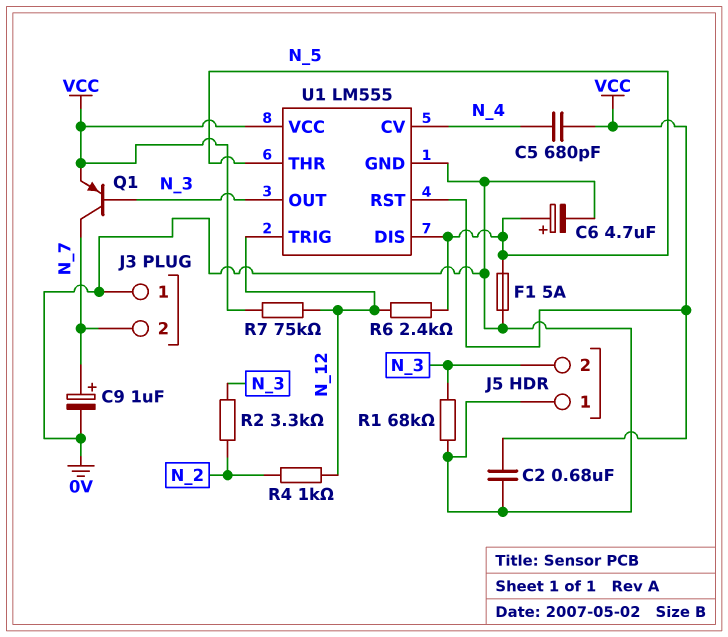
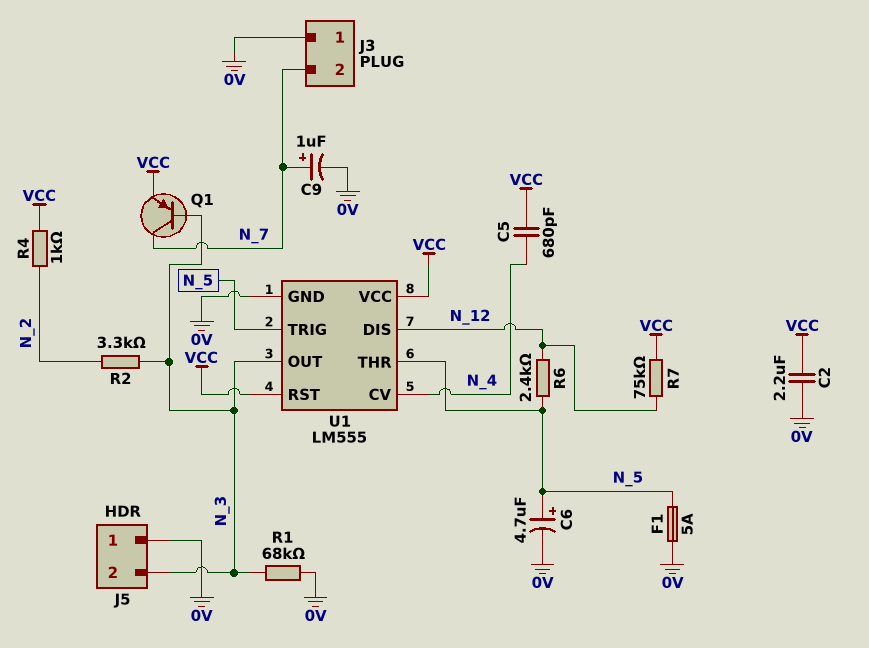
C2: 680nF (0V, VCC) -> 2.2uF (0V, VCC)
R4: 1k (N_2, N_12) -> 1k (N_2, VCC)
U1 pin DIS: N_5 -> N_12
U1 pin TRIG: N_12 -> N_5

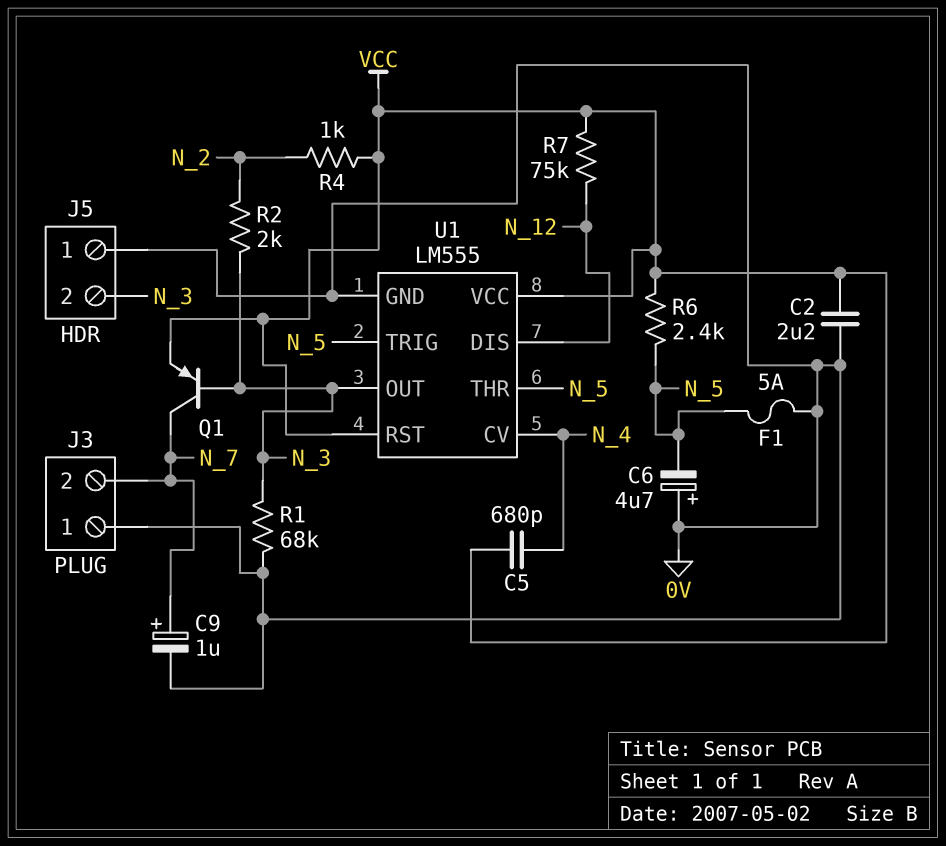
C6: 4.7uF (plus N_5, minus 0V) -> 4.7uF (plus 0V, minus N_5)
R2: 3.3k (N_2, N_3) -> 2k (N_2, N_3)
R6: 2.4k (N_5, N_12) -> 2.4k (N_5, VCC)

